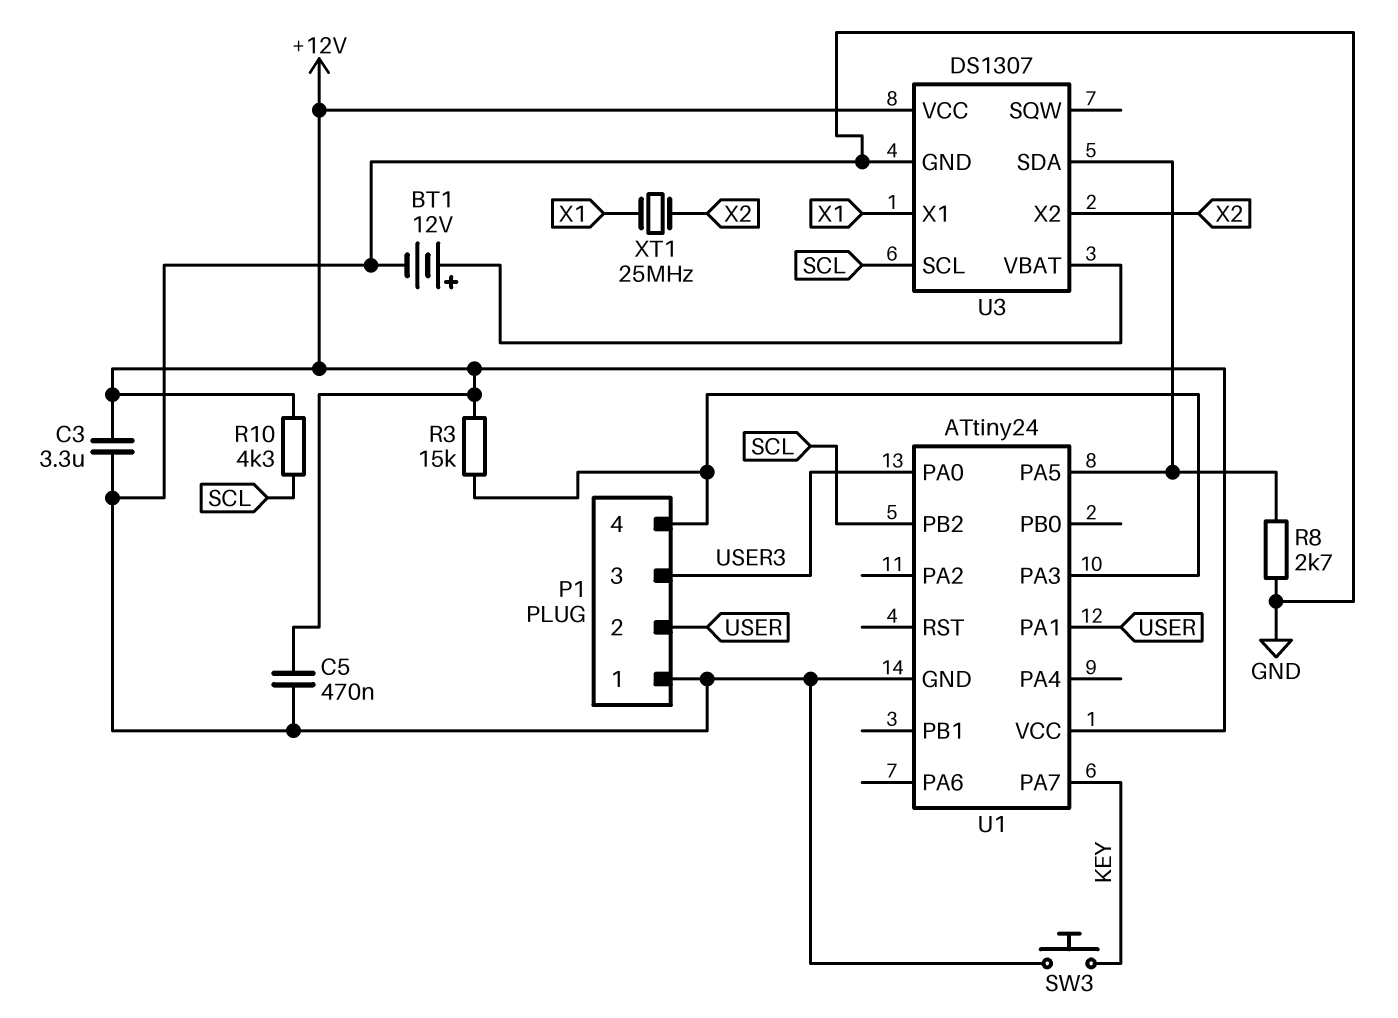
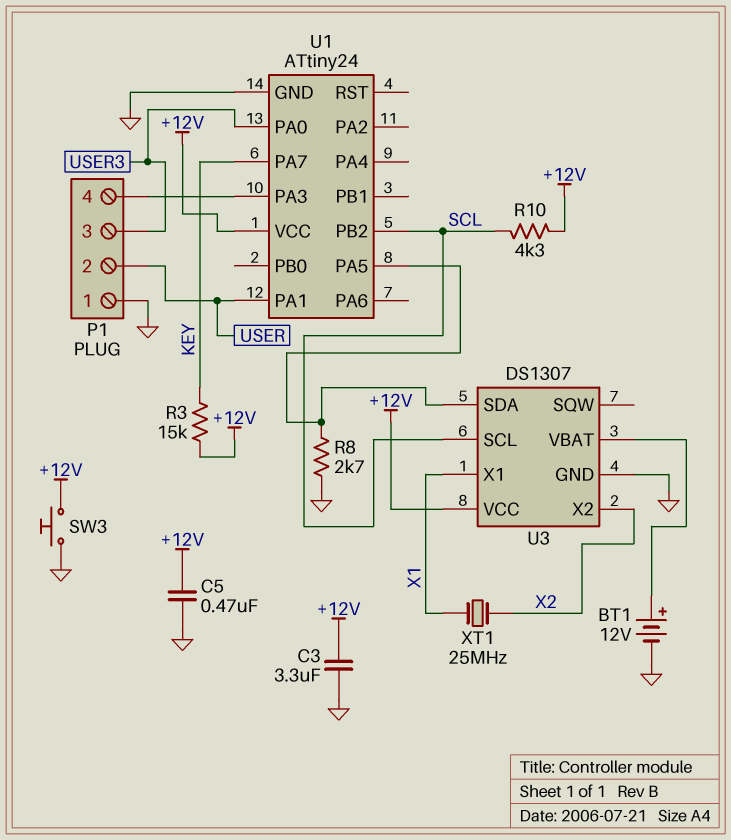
R3: 15k (+12V, P1/4) -> 15k (+12V, KEY)
SW3: button (GND, KEY) -> button (+12V, GND)

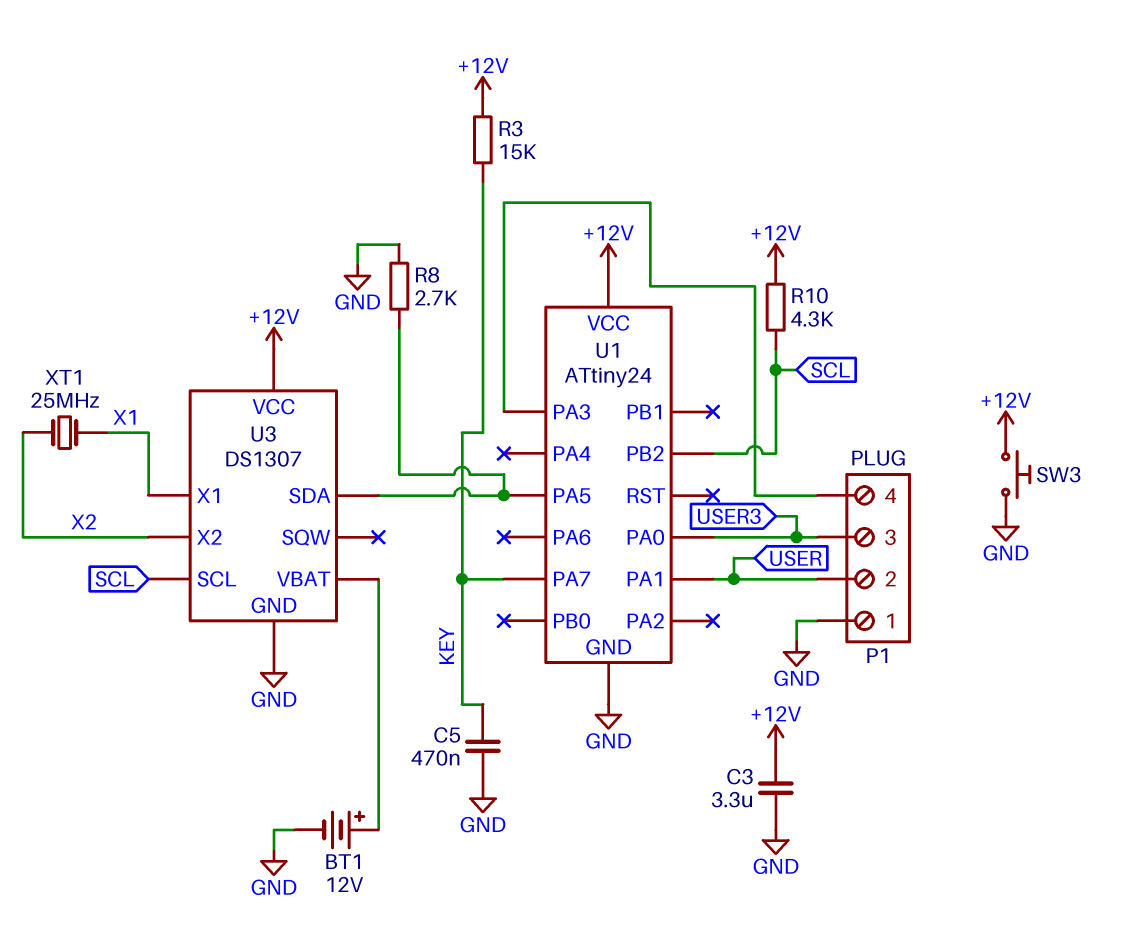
C5: 470nF (+12V, GND) -> 470nF (GND, KEY)

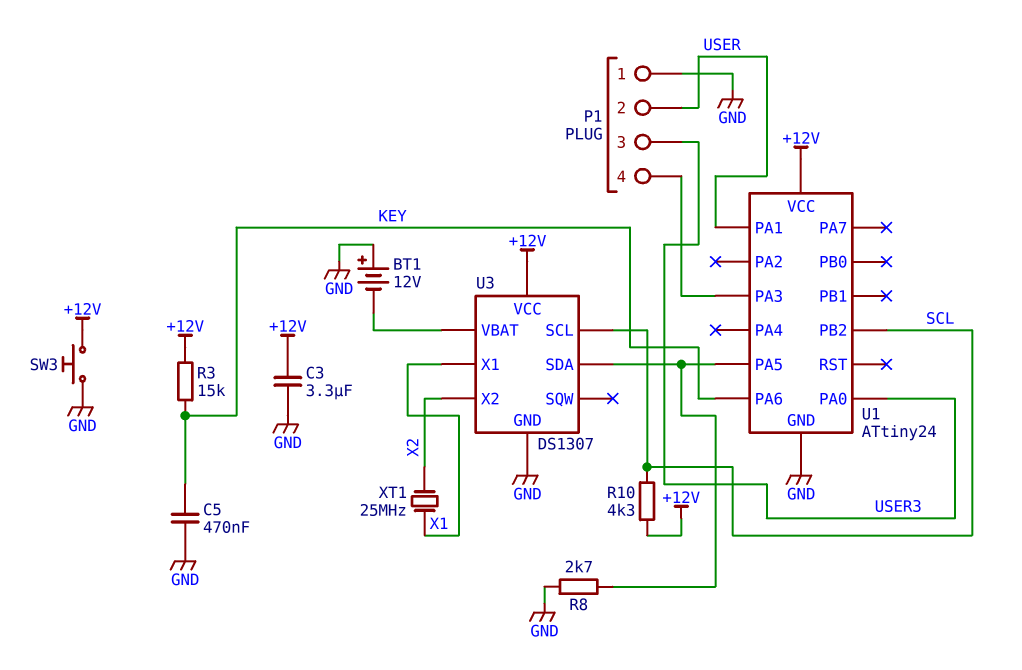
BT1: 12V (plus U3/VBAT, minus GND) -> 12V (plus GND, minus U3/VBAT)
U1 pin PA6: none -> KEY
U1 pin PA7: KEY -> none

